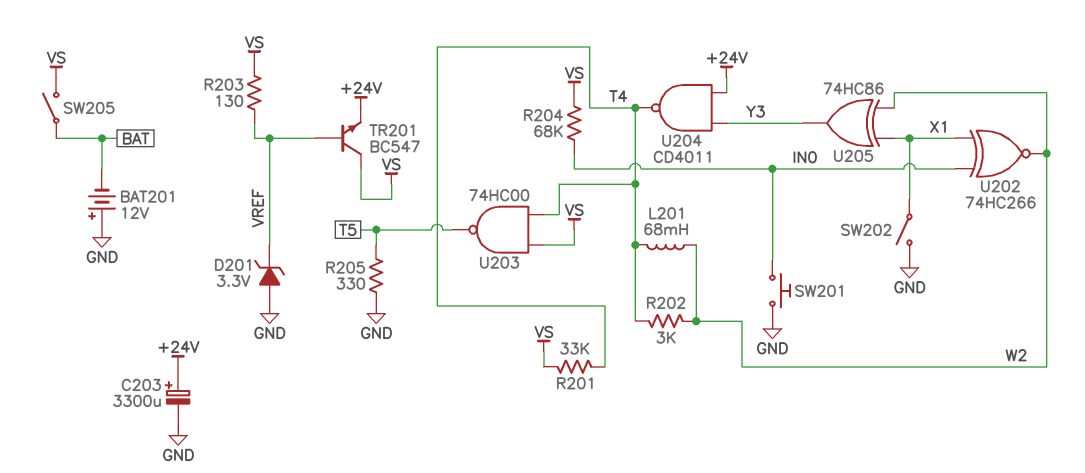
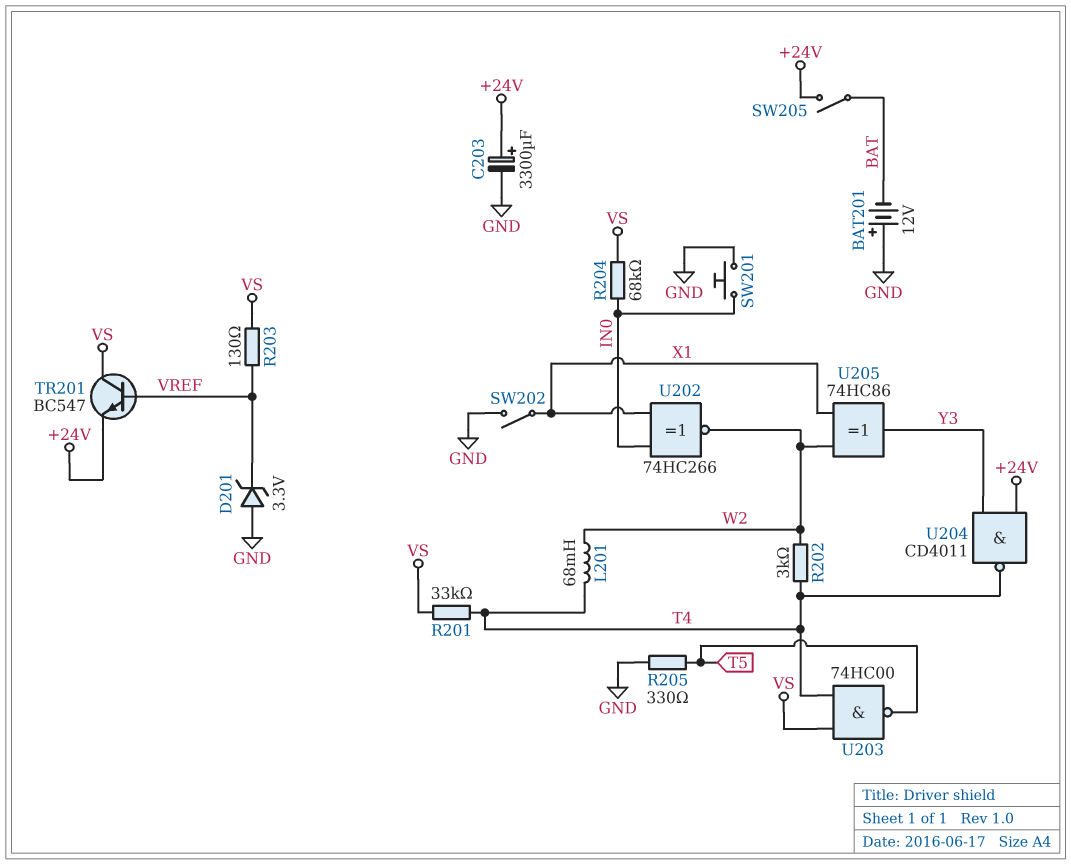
SW205: switch (BAT, VS) -> switch (+24V, BAT)

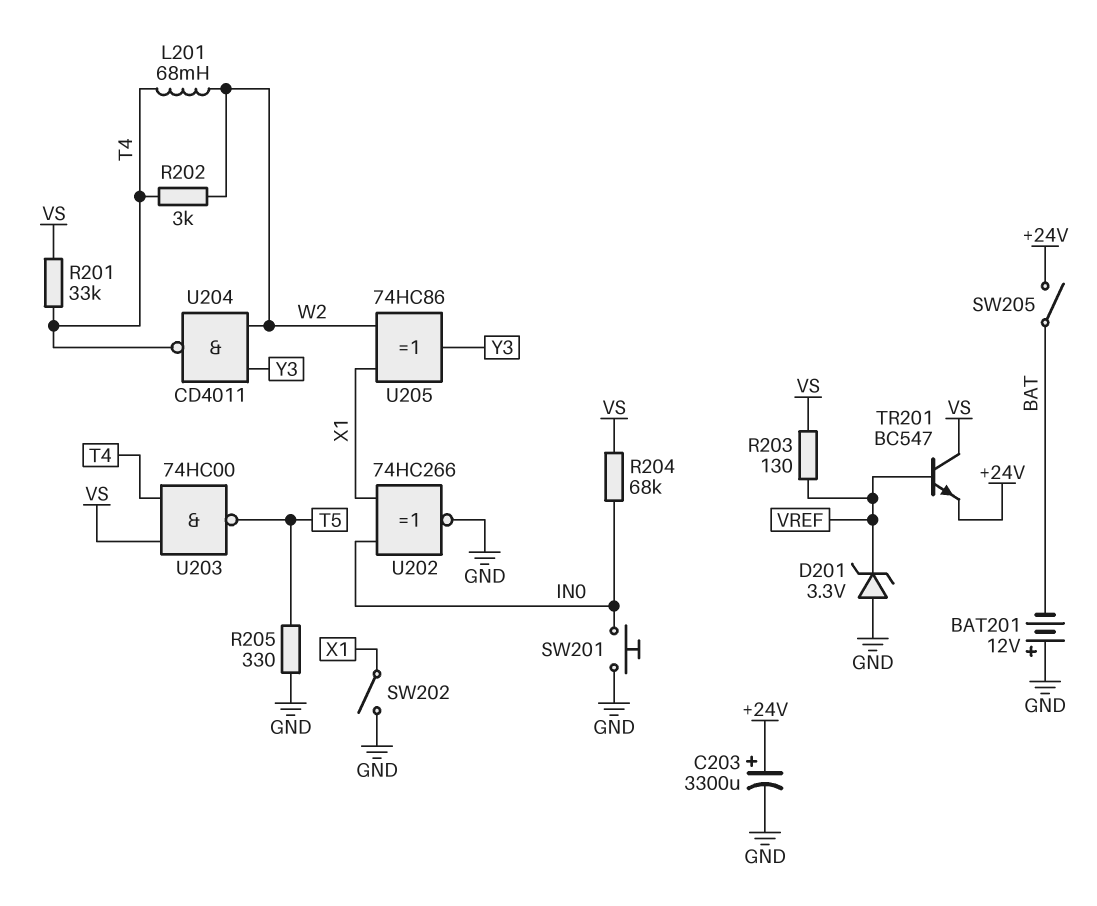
U202: XNOR 74HC266 (in IN0, in X1, out W2) -> XNOR 74HC266 (in IN0, in X1, out GND)
U204: NAND CD4011 (in +24V, in Y3, out T4) -> NAND CD4011 (in W2, in Y3, out T4)

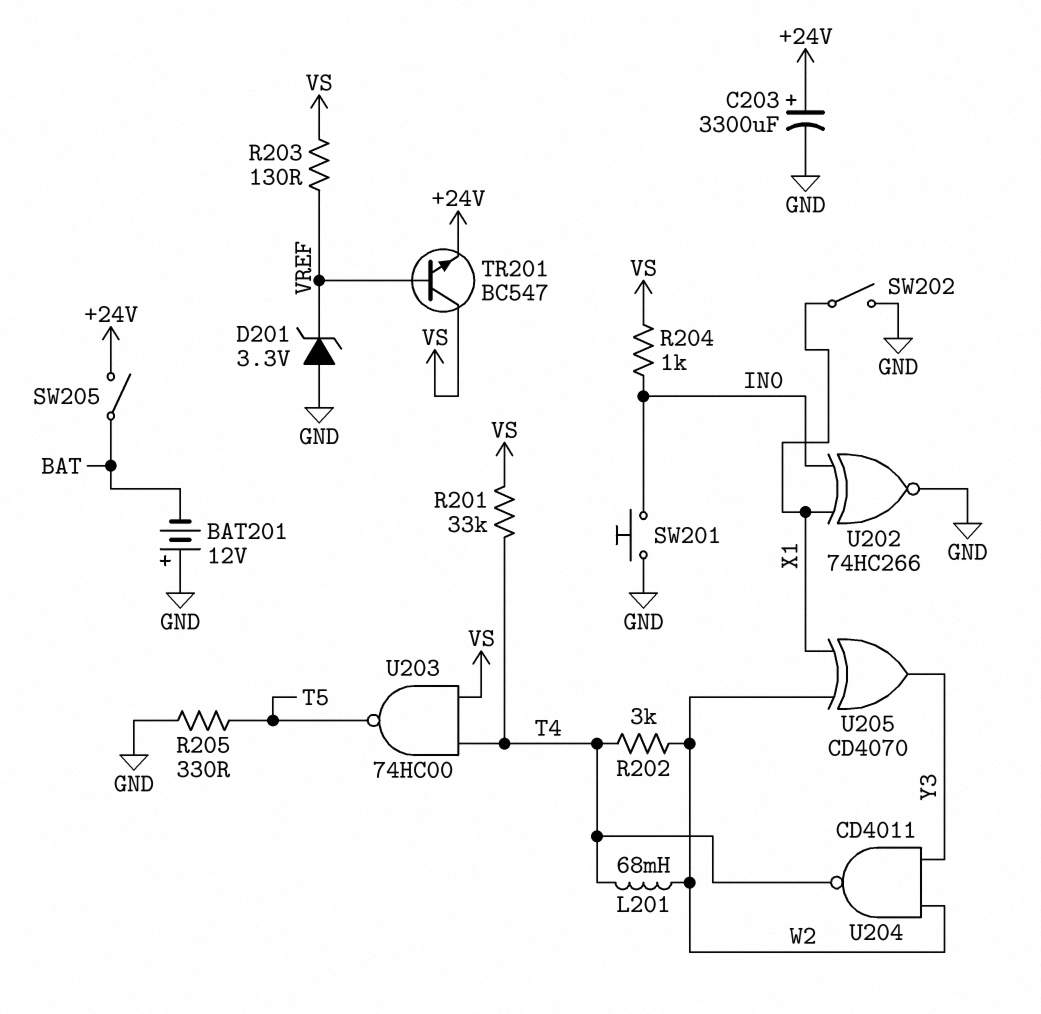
R204: 68k (IN0, VS) -> 1k (IN0, VS)
U205: XOR 74HC86 (in W2, in X1, out Y3) -> XOR CD4070 (in W2, in X1, out Y3)

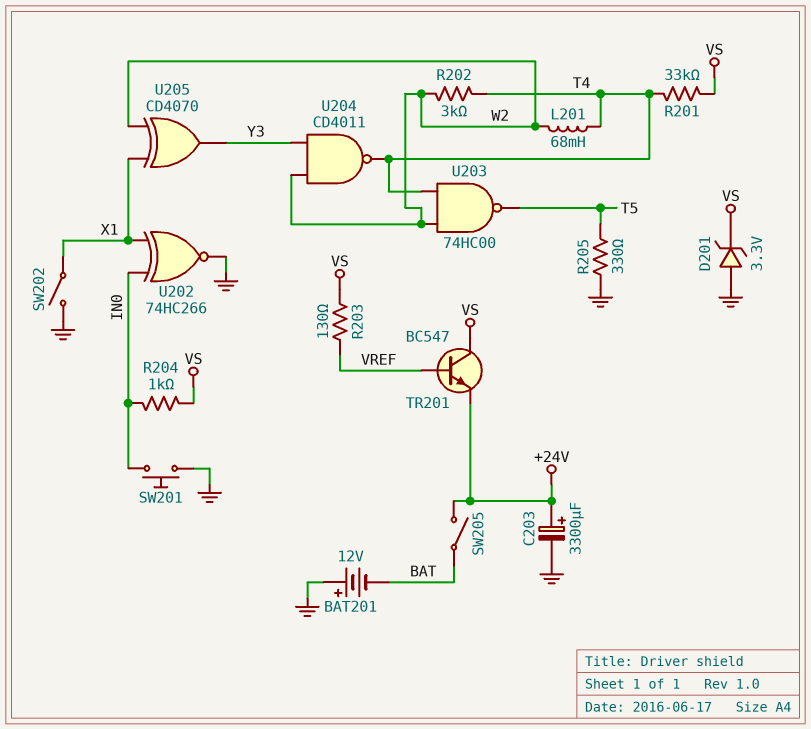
D201: zener 3.3V (A GND, K VREF) -> zener 3.3V (A GND, K VS)
U203: NAND 74HC00 (in T4, in VS, out T5) -> NAND 74HC00 (in T4, in W2, out T5)

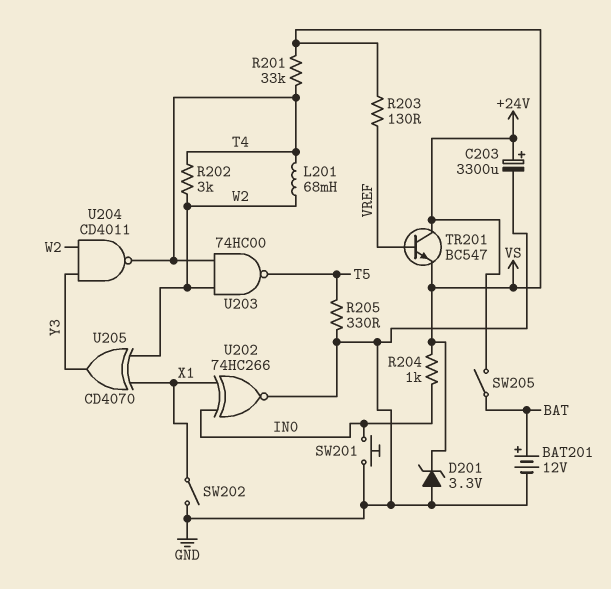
BAT201: 12V (plus GND, minus BAT) -> 12V (plus BAT, minus GND)
TR201: NPN BC547 (B VREF, C VS, E +24V) -> NPN BC547 (B VREF, C +24V, E VS)

